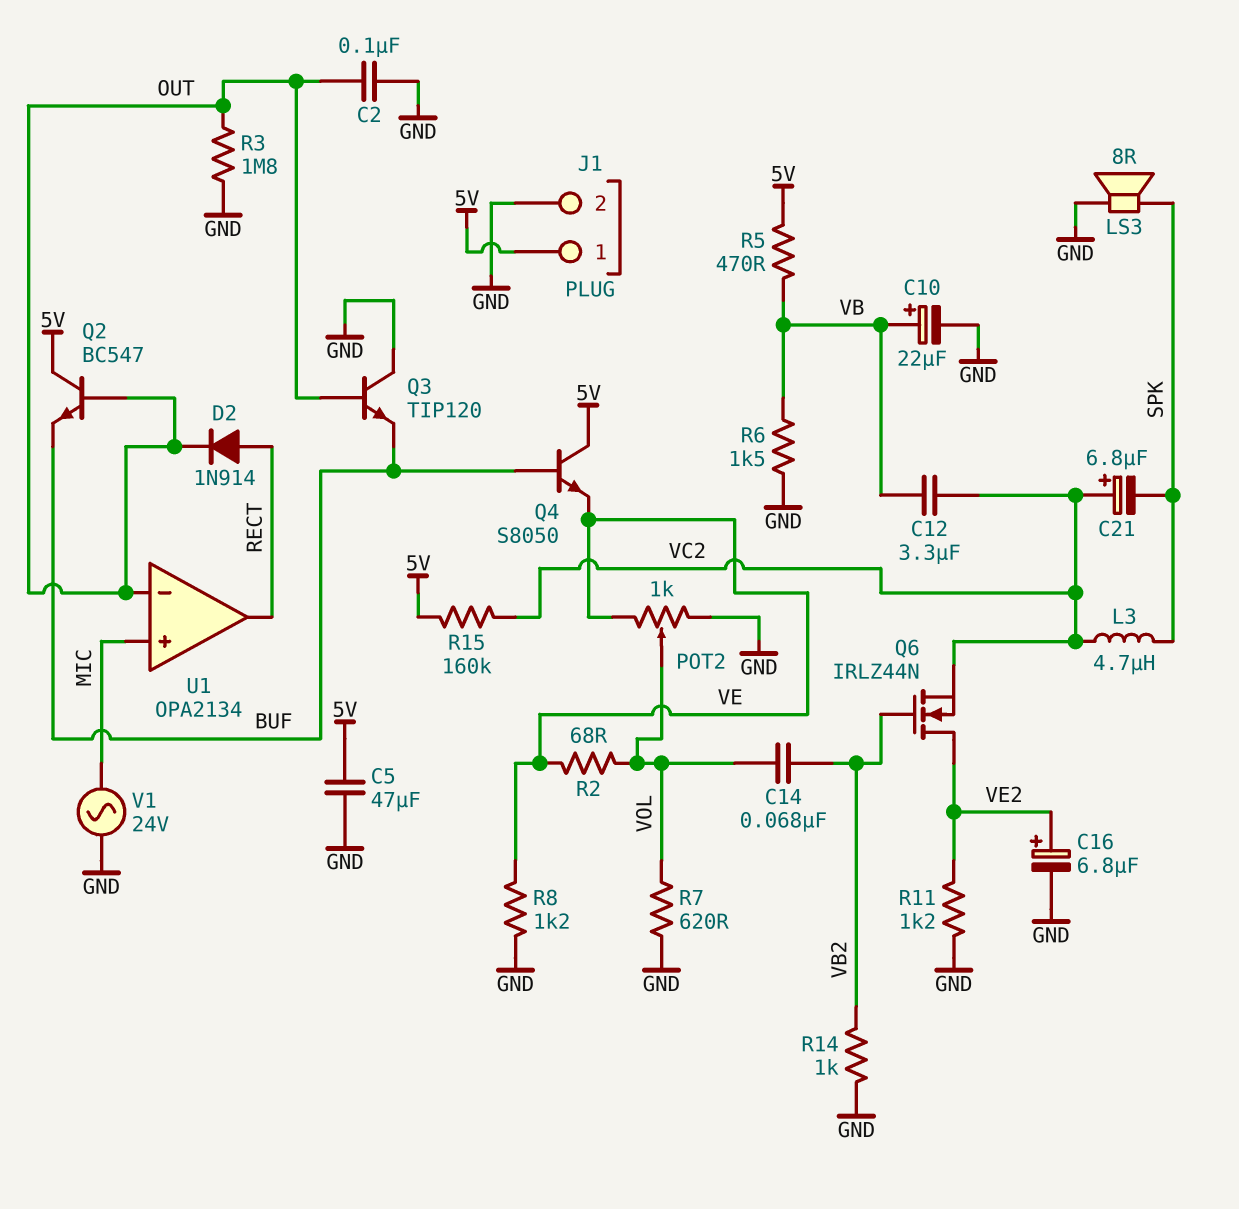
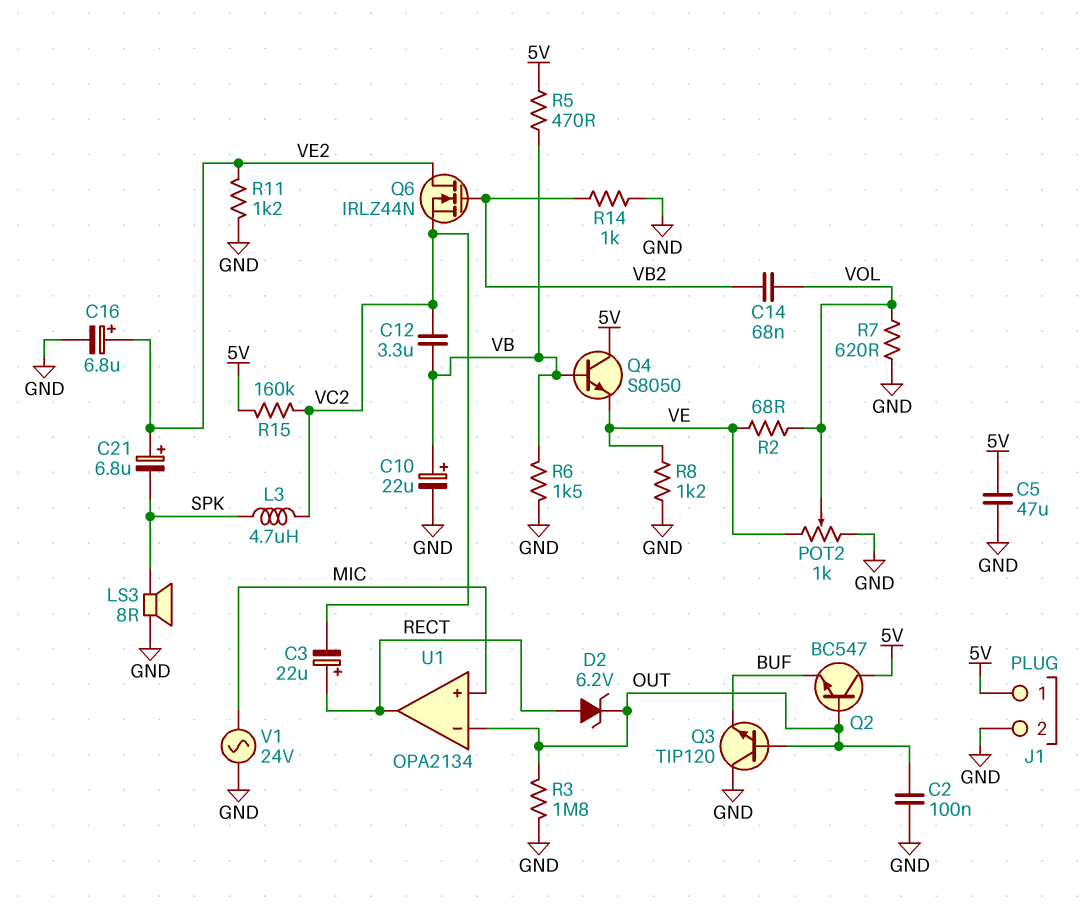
C3: none -> 22uF (plus RECT, minus VC2)
C21: 6.8uF (plus VC2, minus SPK) -> 6.8uF (plus VE2, minus SPK)
D2: diode 1N914 (A RECT, K OUT) -> zener 6.2V (A RECT, K OUT)
Q4: NPN S8050 (B BUF, C 5V, E VE) -> NPN S8050 (B VB, C 5V, E VE)

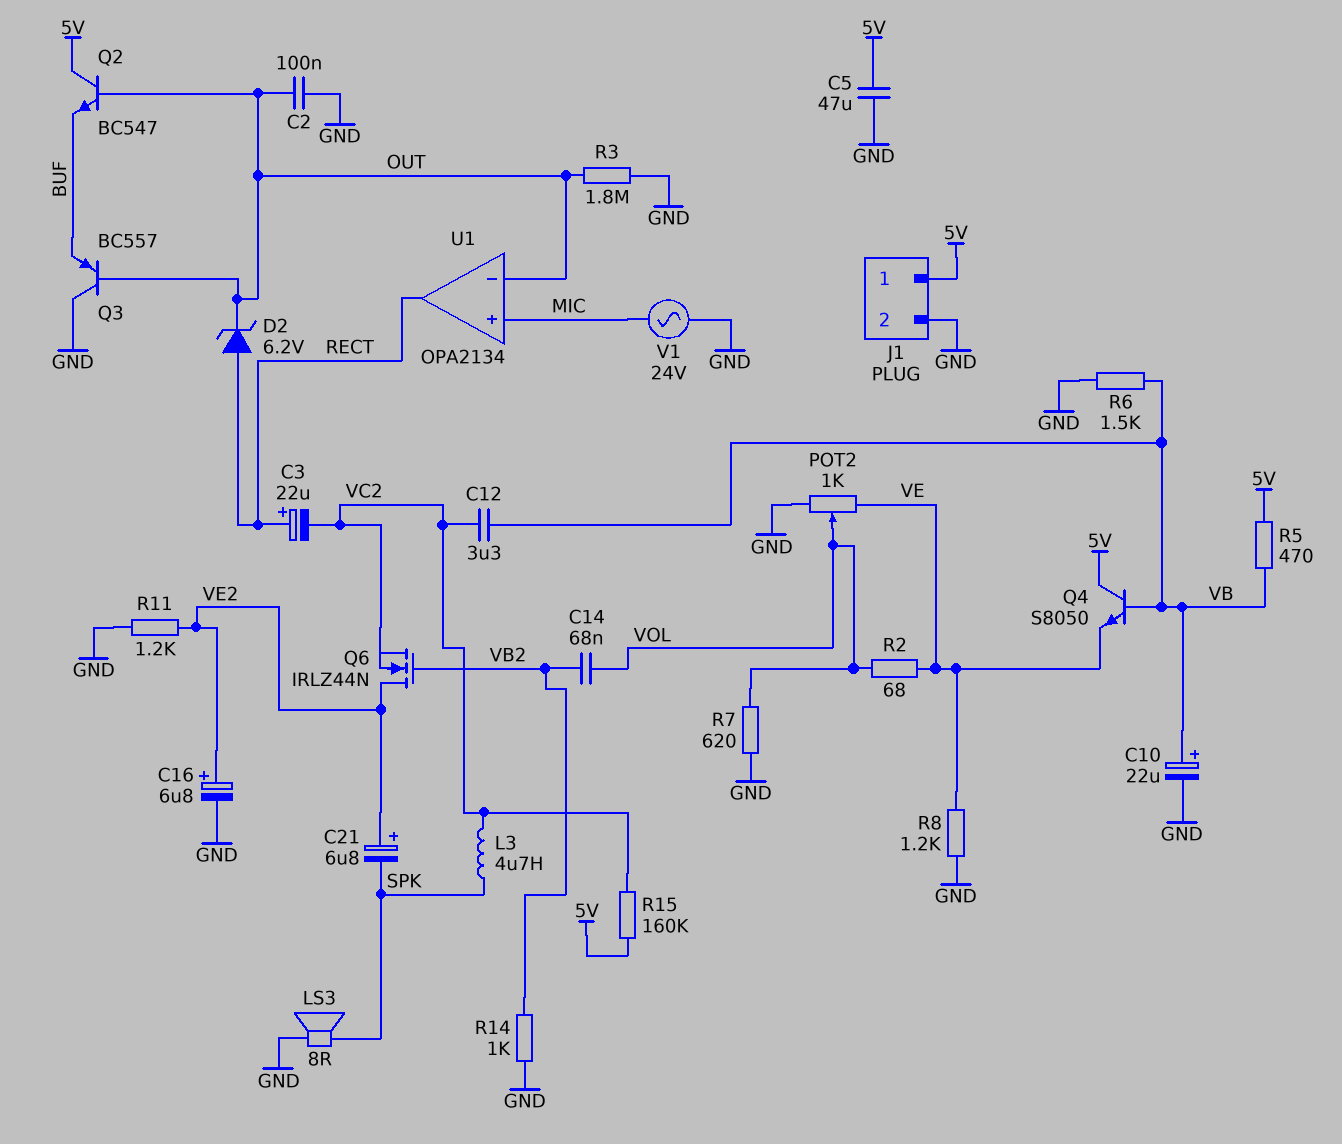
Q3: NPN TIP120 (B OUT, C GND, E BUF) -> PNP BC557 (B OUT, C GND, E BUF)

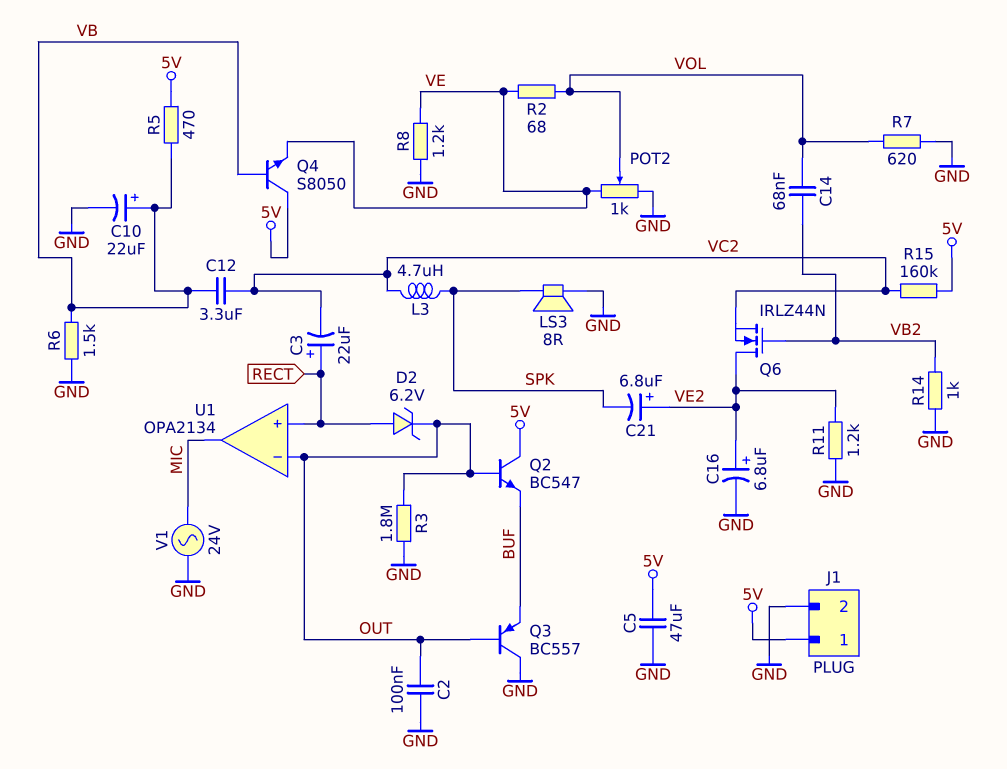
U1 pin in+: MIC -> RECT
U1 pin out: RECT -> MIC

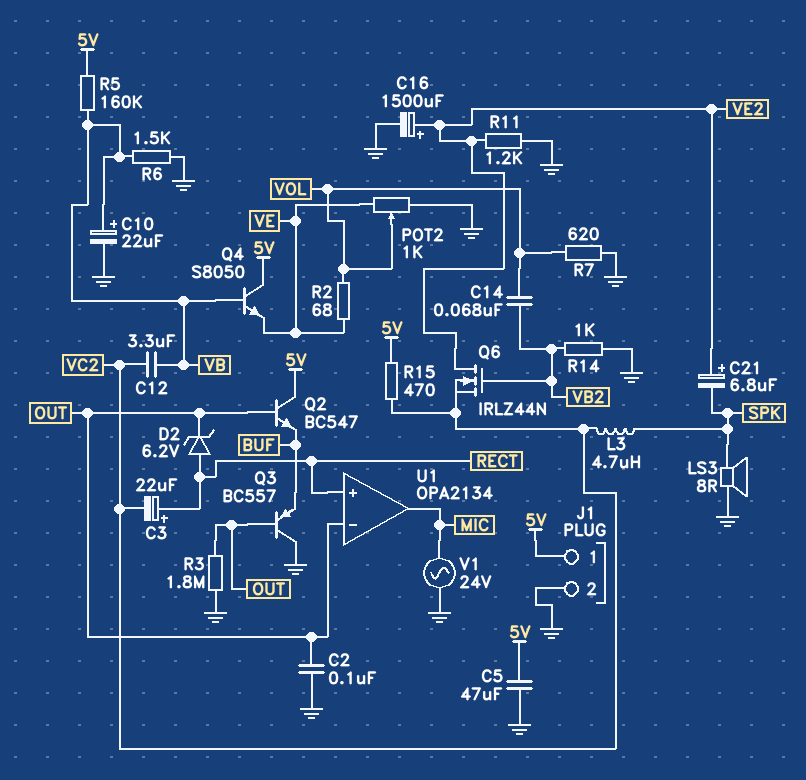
C16: 6.8uF (plus VE2, minus GND) -> 1500uF (plus VE2, minus GND)
R5: 470 (5V, VB) -> 160k (5V, VB)
R8: 1.2k (GND, VE) -> none
R15: 160k (5V, VC2) -> 470 (5V, VC2)

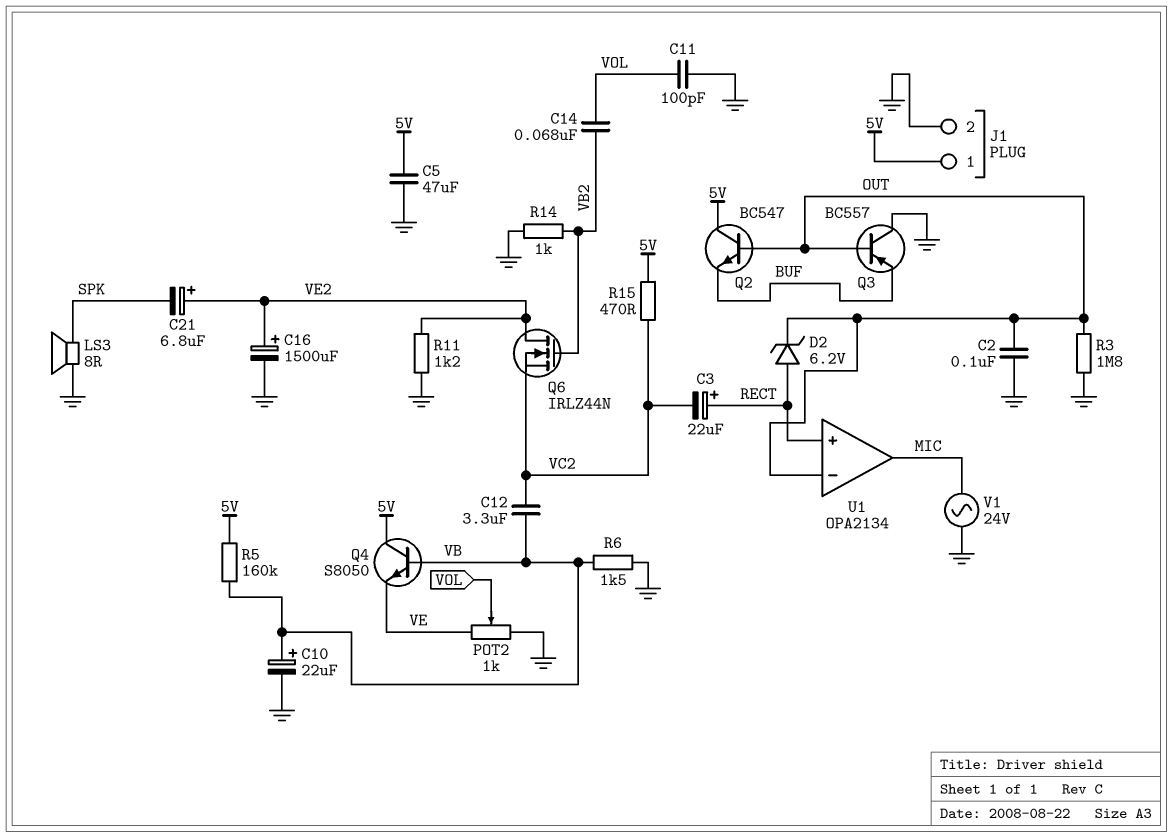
C11: none -> 100pF (GND, VOL)
L3: 4.7uH (SPK, VC2) -> none
R2: 68 (VE, VOL) -> none
R7: 620 (GND, VOL) -> none

